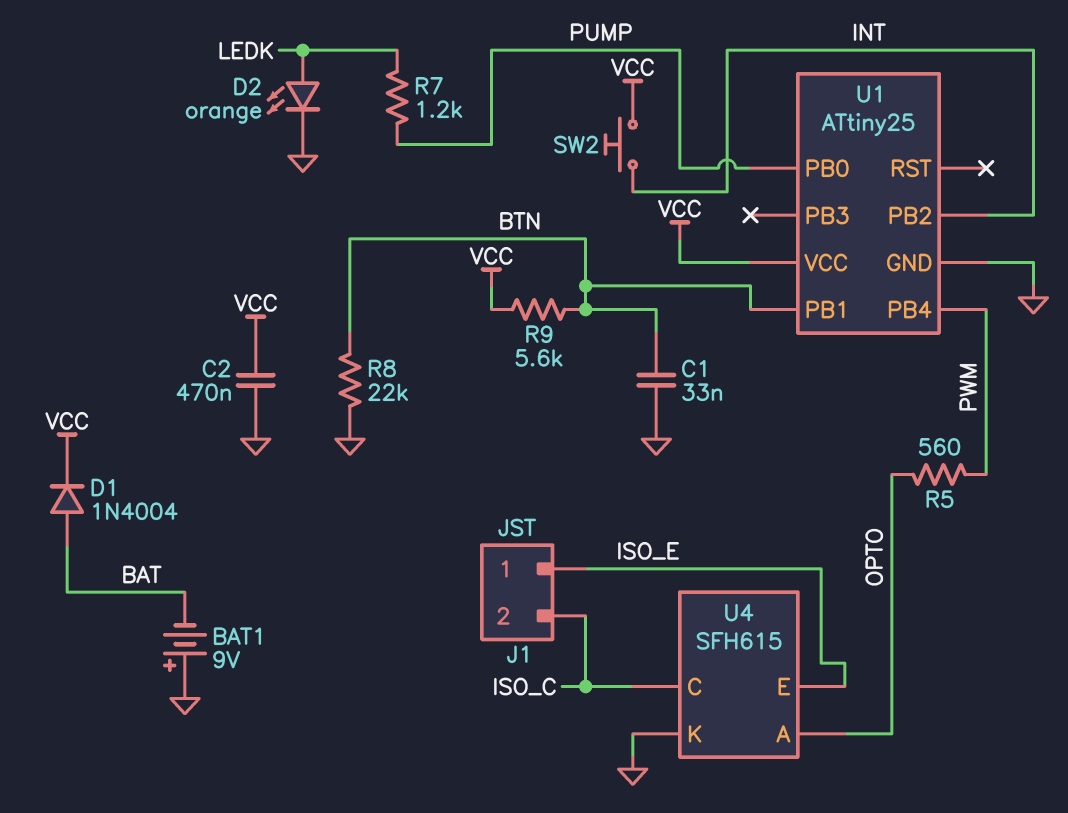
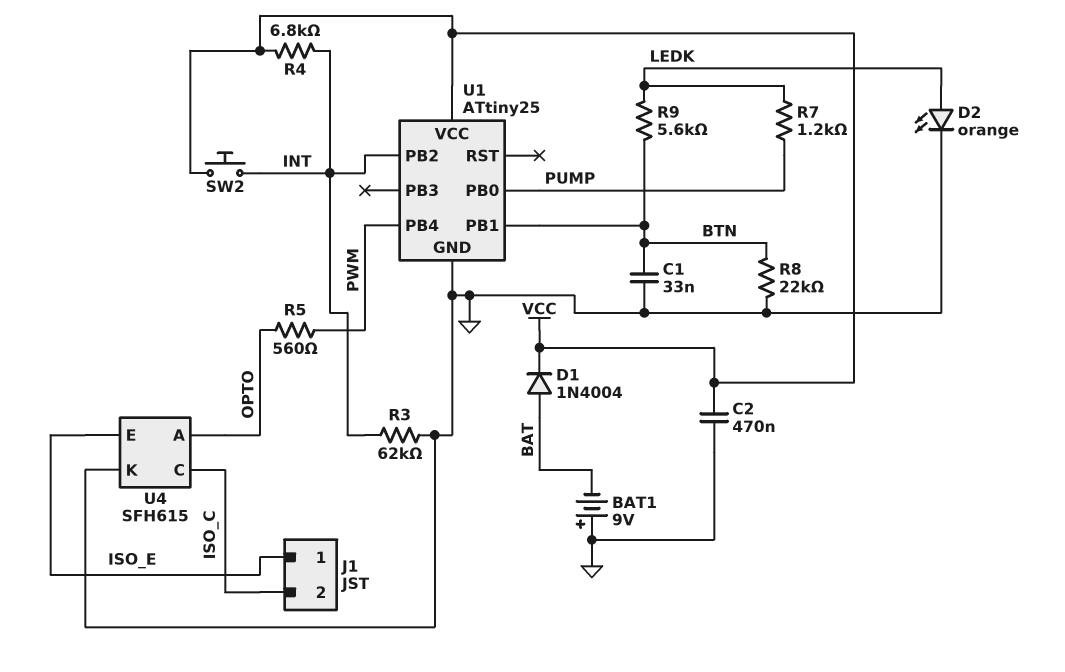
R3: none -> 62k (GND, INT)
R4: none -> 6.8k (INT, VCC)
R9: 5.6k (BTN, VCC) -> 5.6k (BTN, LEDK)

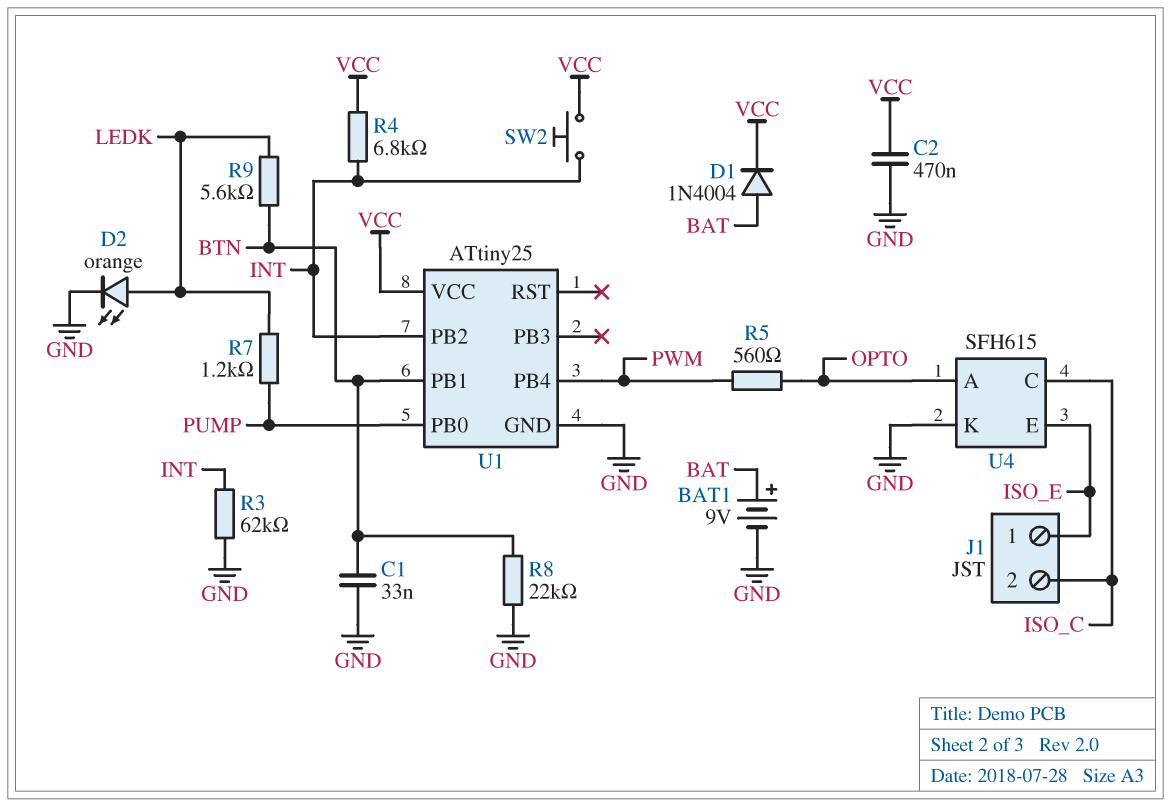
BAT1: 9V (plus GND, minus BAT) -> 9V (plus BAT, minus GND)

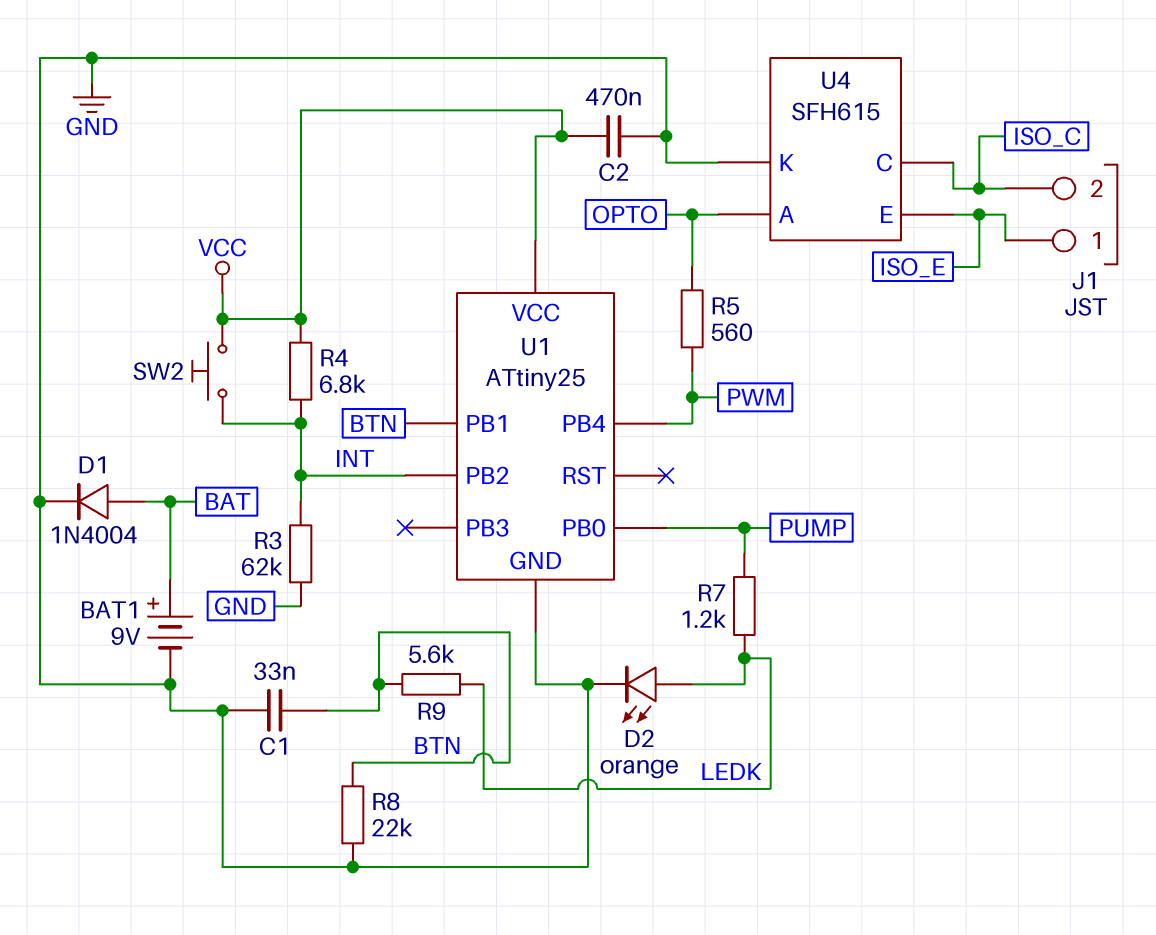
D1: diode 1N4004 (A BAT, K VCC) -> diode 1N4004 (A BAT, K GND)

